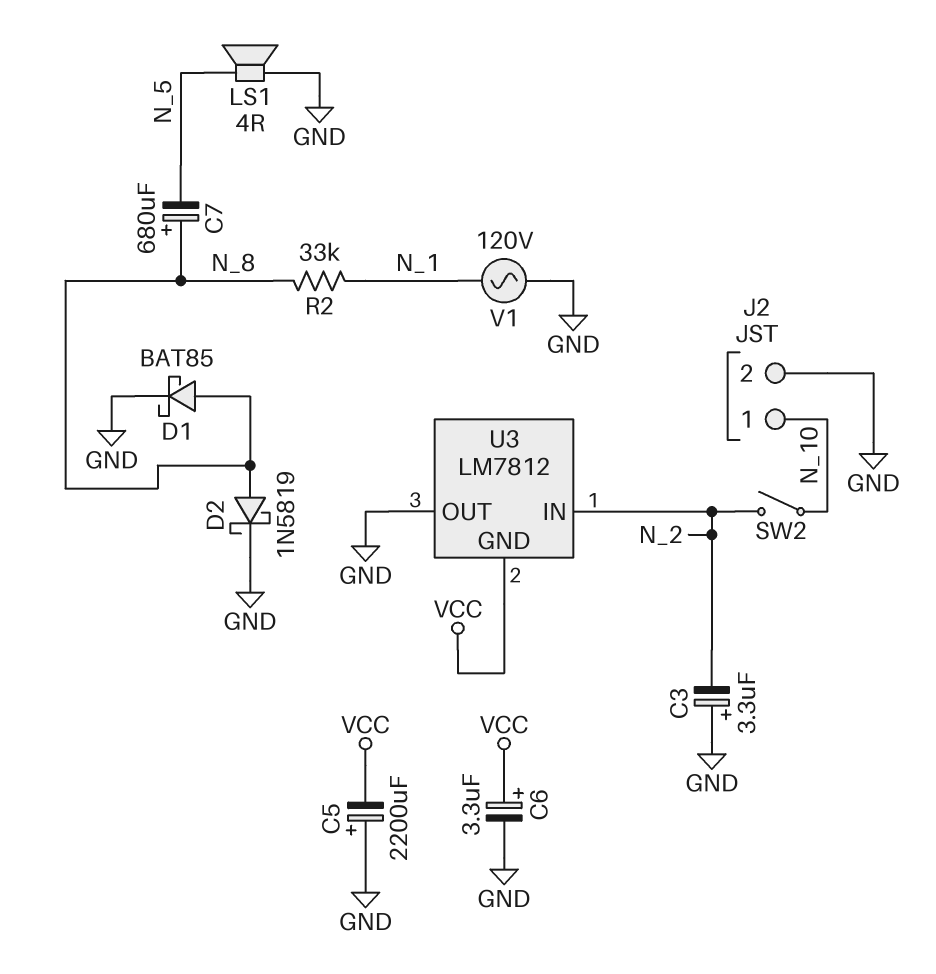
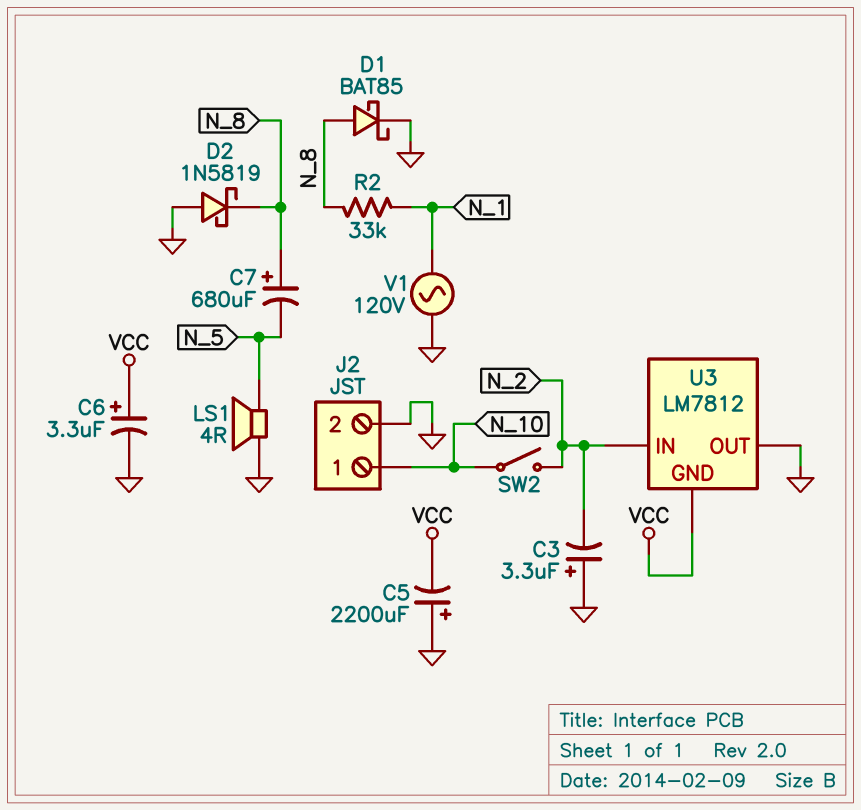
D2: schottky 1N5819 (A N_8, K GND) -> schottky 1N5819 (A GND, K N_8)

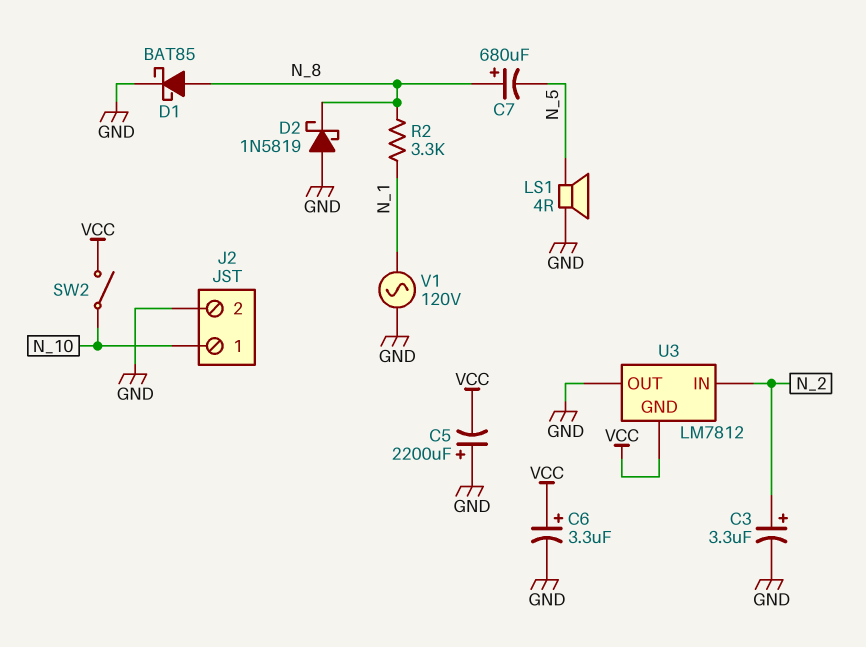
C3: 3.3uF (plus GND, minus N_2) -> 3.3uF (plus N_2, minus GND)
R2: 33k (N_1, N_8) -> 3.3k (N_1, N_8)
SW2: switch (N_2, N_10) -> switch (N_10, VCC)

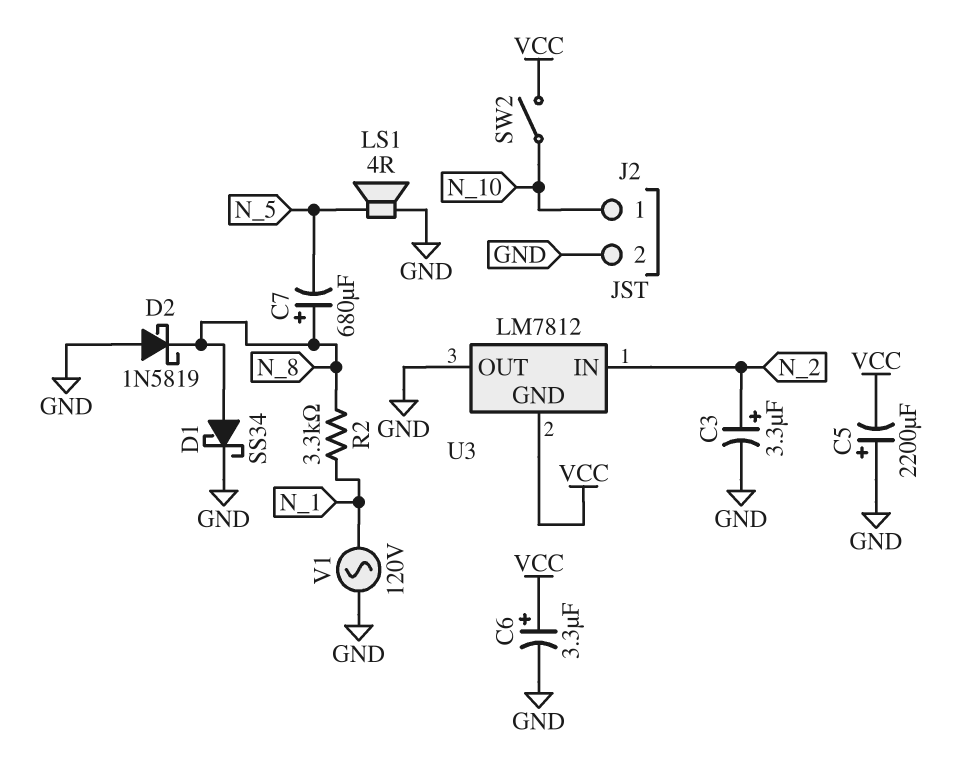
D1: schottky BAT85 (A N_8, K GND) -> schottky SS34 (A N_8, K GND)

